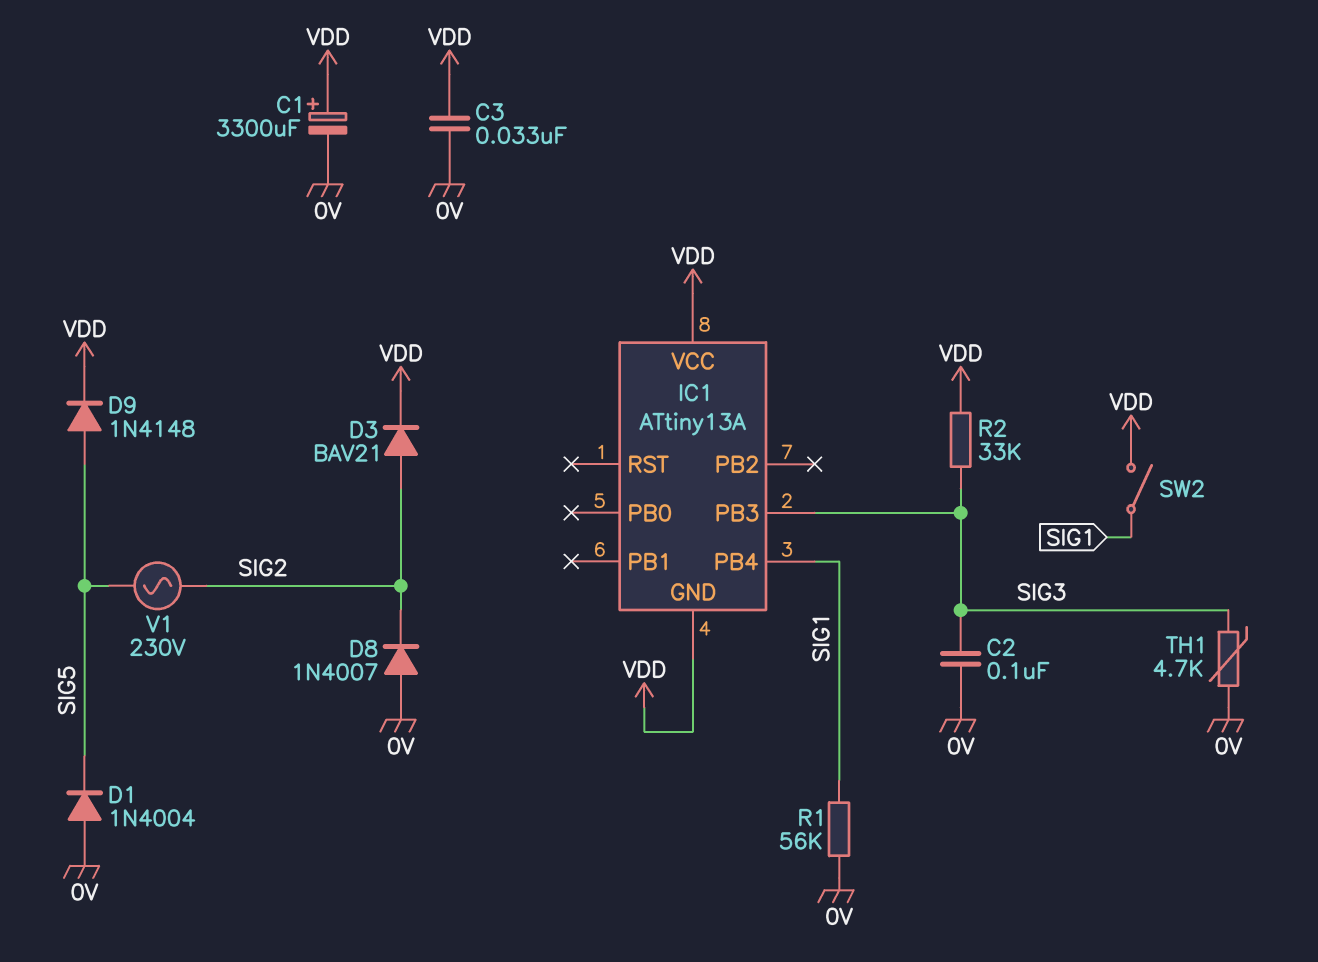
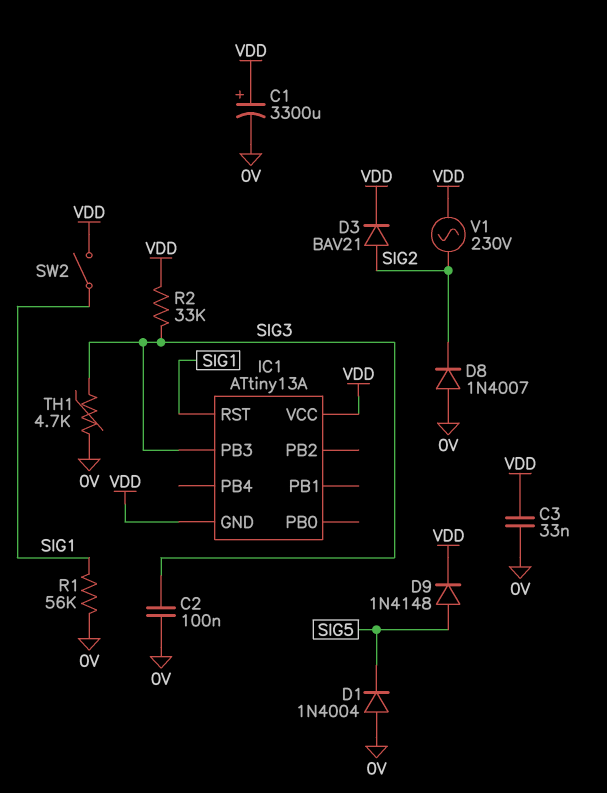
IC1 pin PB4: SIG1 -> none
IC1 pin RST: none -> SIG1
V1: AC 230V (SIG2, SIG5) -> AC 230V (SIG2, VDD)

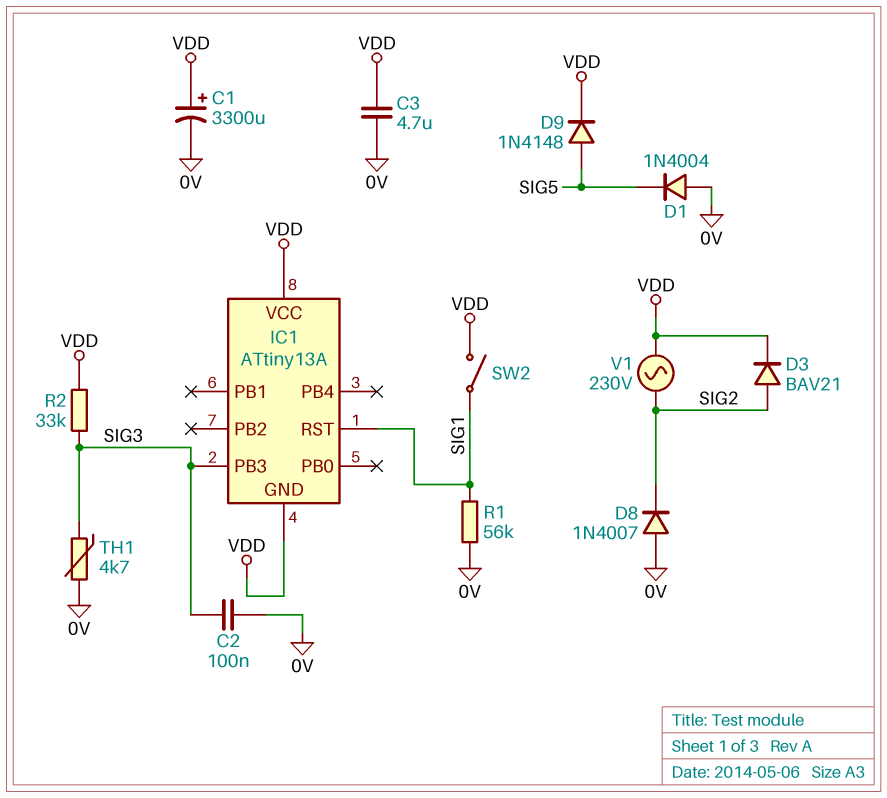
C3: 33nF (0V, VDD) -> 4.7uF (0V, VDD)

